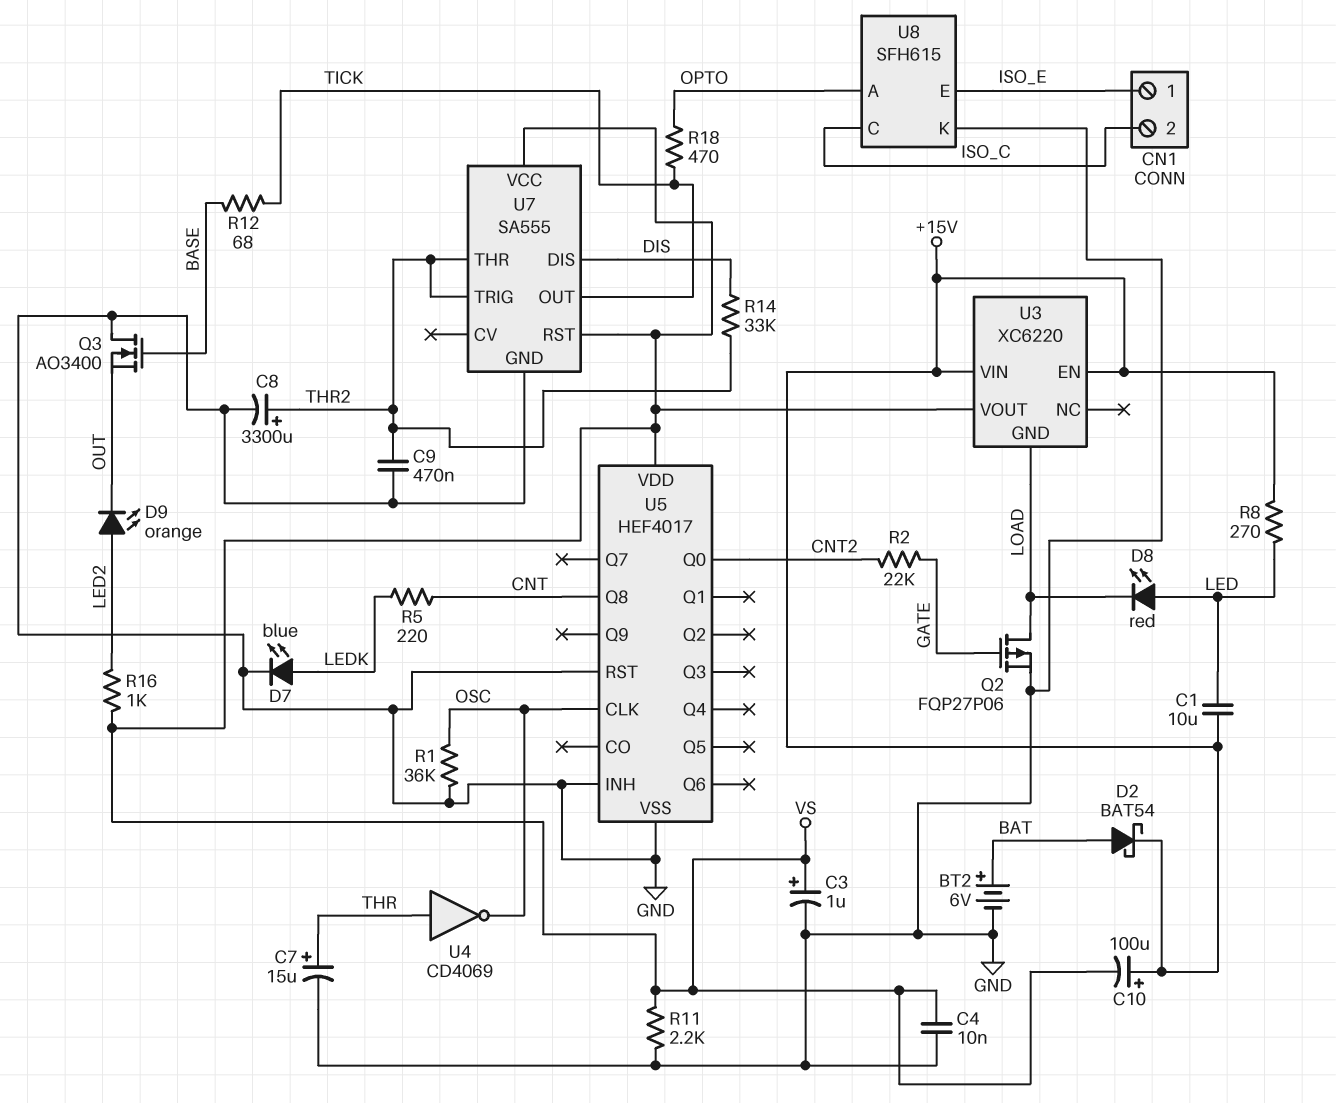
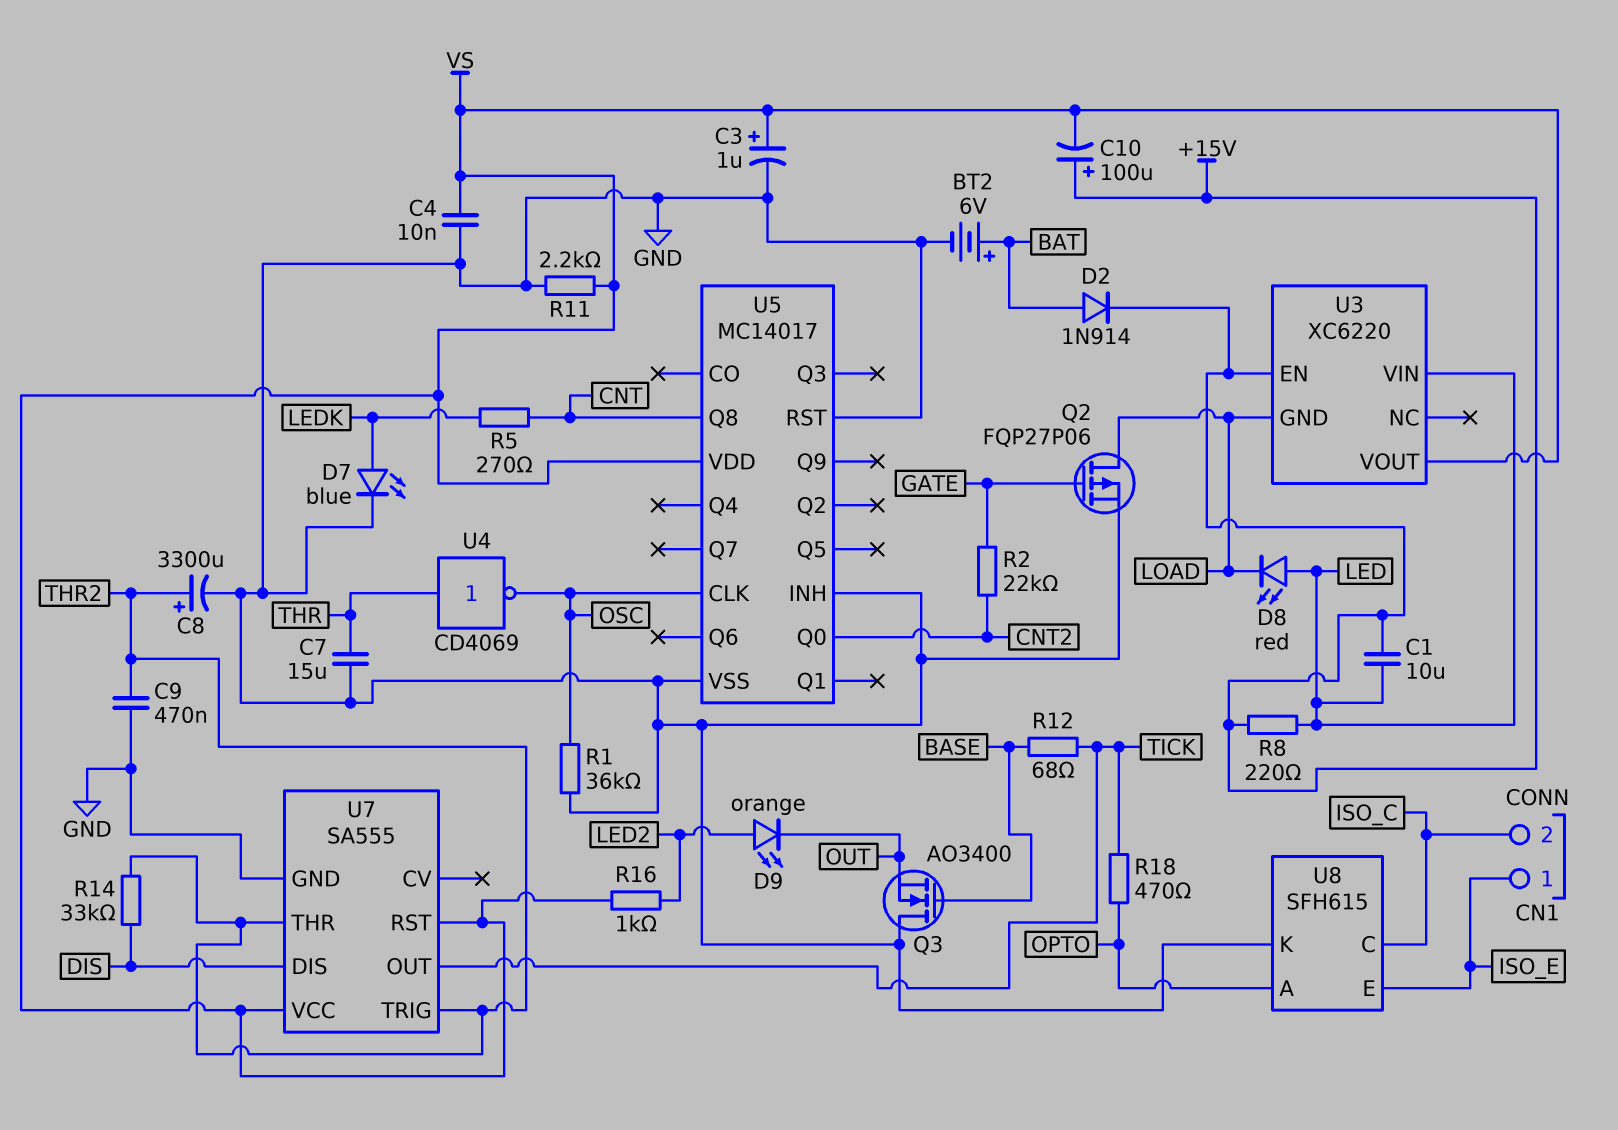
C7: 15uF (plus THR, minus GND) -> 15uF (GND, THR)
D2: schottky BAT54 (A BAT, K +15V) -> diode 1N914 (A BAT, K +15V)
R5: 220 (CNT, LEDK) -> 270 (CNT, LEDK)
R8: 270 (+15V, LED) -> 220 (+15V, LED)
U3 pin VIN: +15V -> LED
U5: HEF4017 -> MC14017

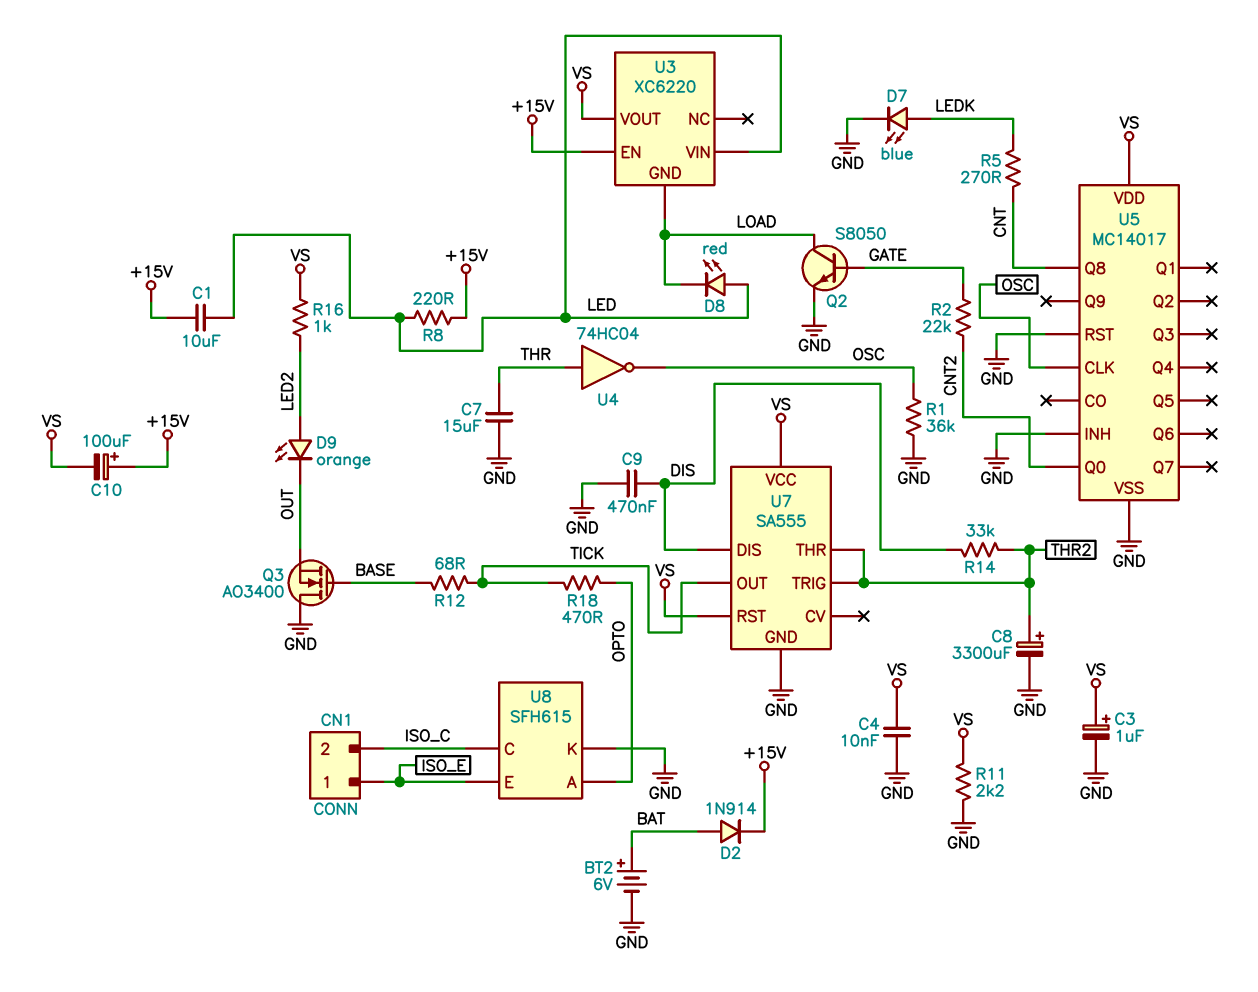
C9: 470nF (GND, THR2) -> 470nF (DIS, GND)
Q2: PMOS FQP27P06 (G GATE, D LOAD, S GND) -> NPN S8050 (B GATE, C LOAD, E GND)
U4: NOT CD4069 (in THR, out OSC) -> NOT 74HC04 (in THR, out OSC)

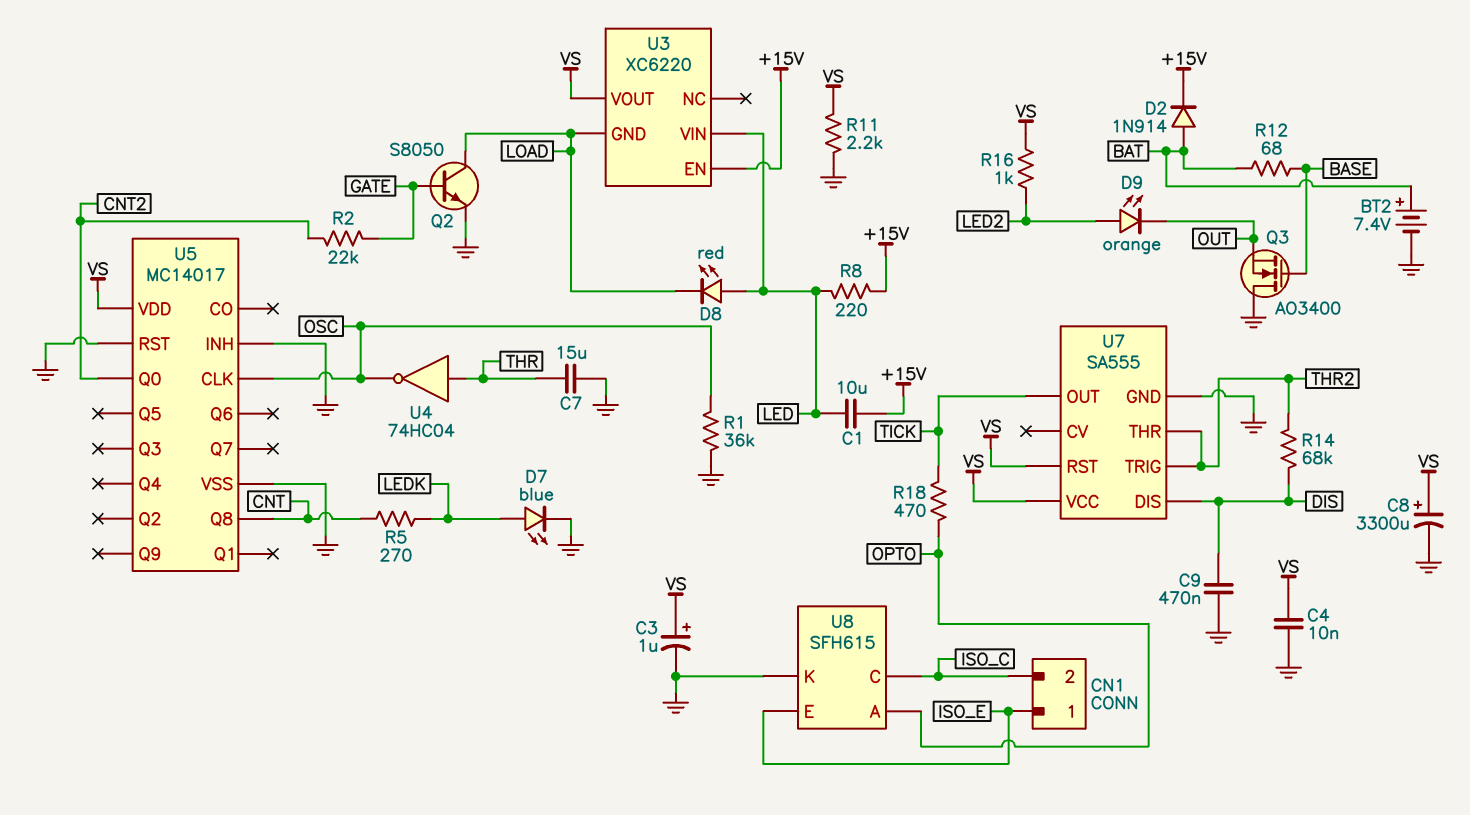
BT2: 6V (plus BAT, minus GND) -> 7.4V (plus BAT, minus GND)
C8: 3300uF (plus THR2, minus GND) -> 3300uF (plus VS, minus GND)
C10: 100uF (plus +15V, minus VS) -> none
R12: 68 (BASE, TICK) -> 68 (BASE, BAT)
R14: 33k (DIS, THR2) -> 68k (DIS, THR2)

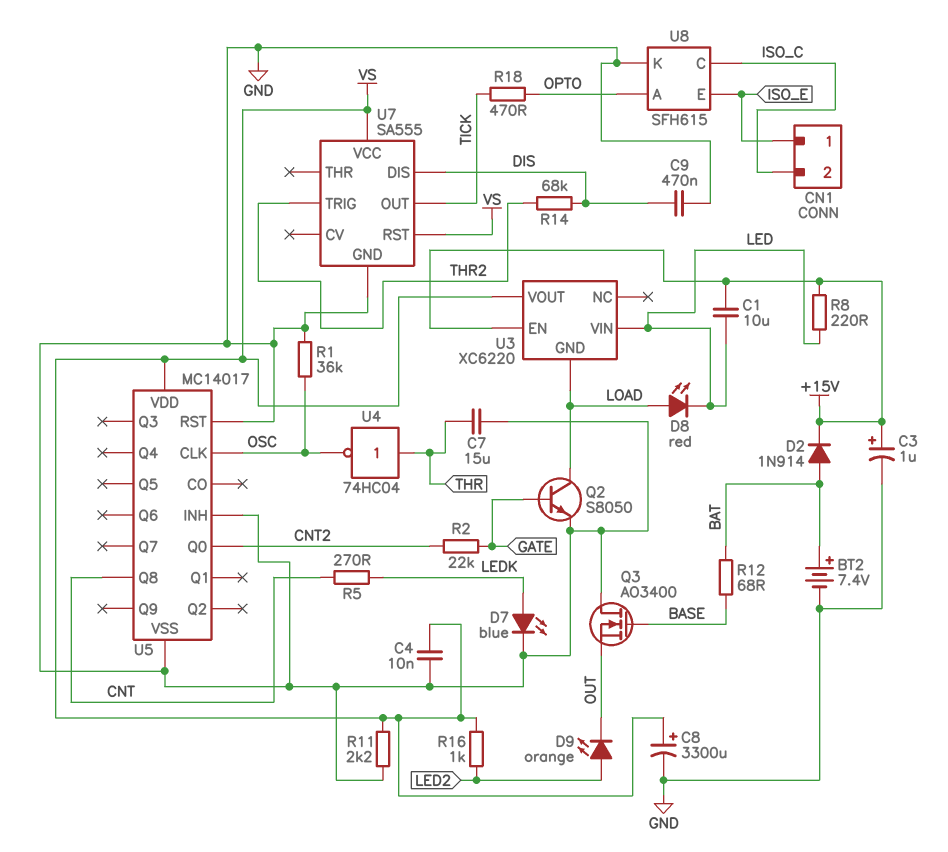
C3: 1uF (plus VS, minus GND) -> 1uF (plus +15V, minus GND)
D8: LED red (A LED, K LOAD) -> LED red (A LOAD, K LED)
U7 pin THR: THR2 -> none

